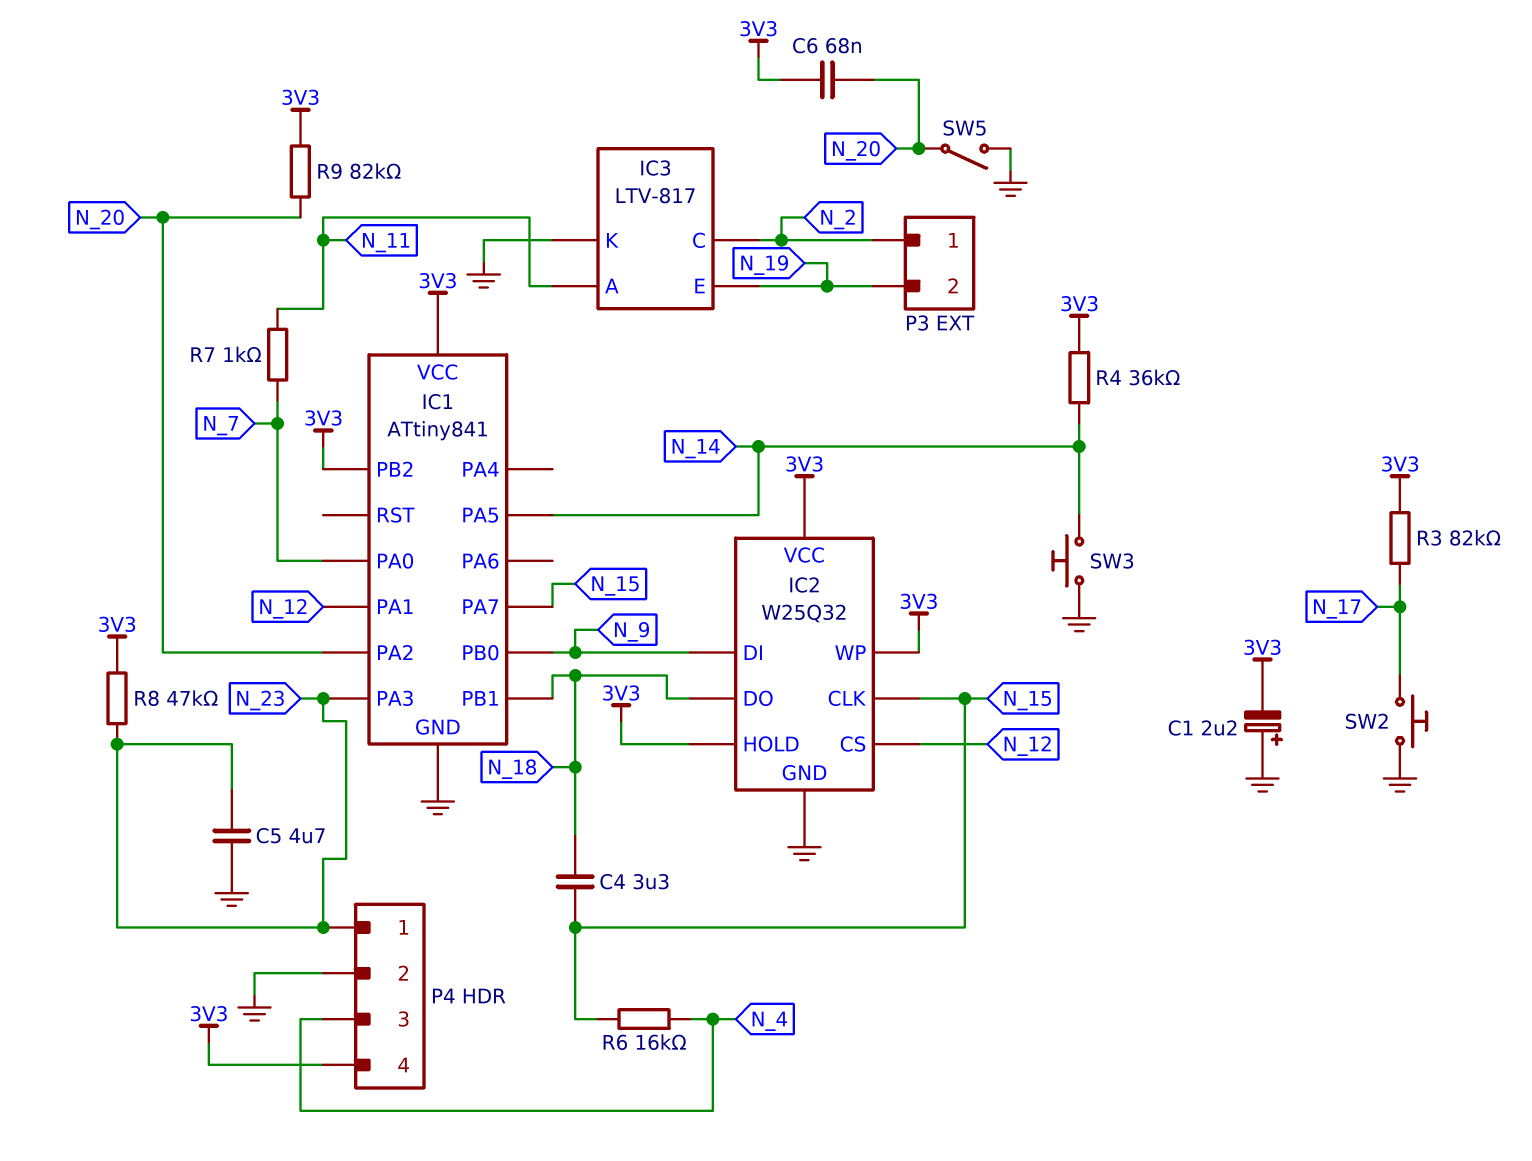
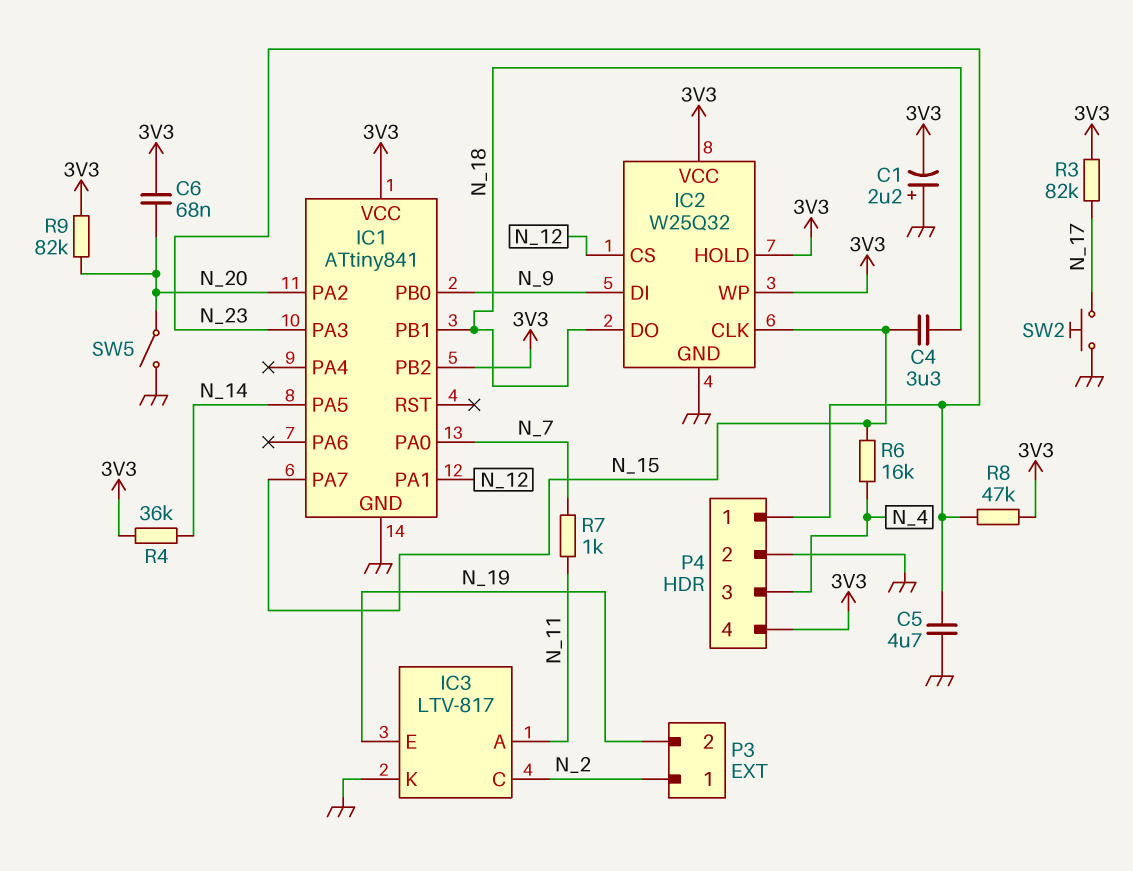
SW3: button (GND, N_14) -> none

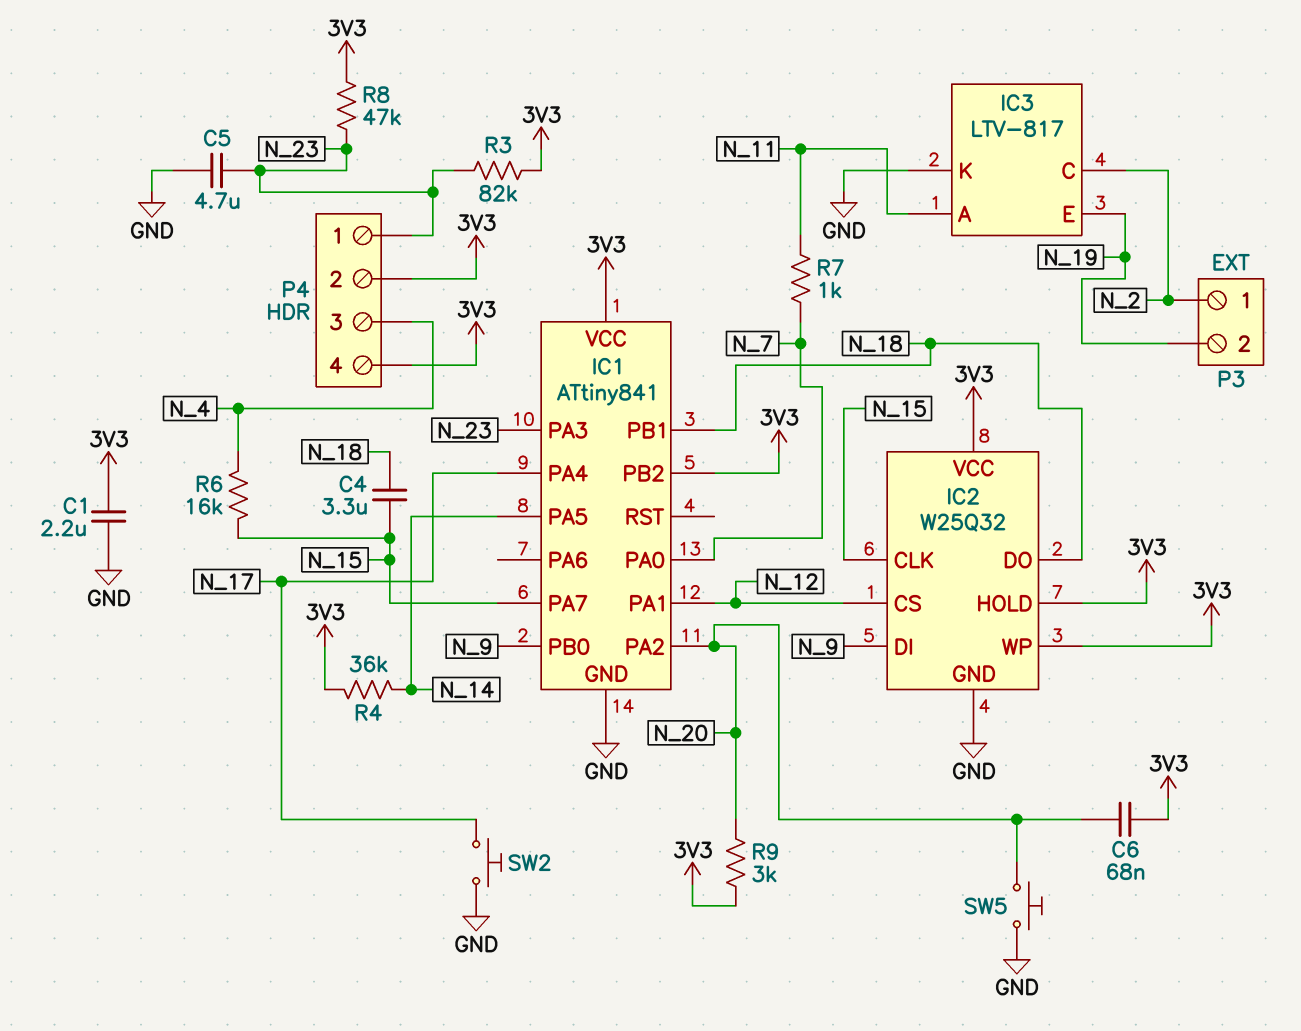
C1: 2.2uF (plus GND, minus 3V3) -> 2.2uF (3V3, GND)
IC1 pin PA4: none -> N_17
P4 pin 2: GND -> 3V3
R3: 82k (3V3, N_17) -> 82k (3V3, N_23)
R9: 82k (3V3, N_20) -> 3k (3V3, N_20)
SW5: switch (GND, N_20) -> button (GND, N_20)

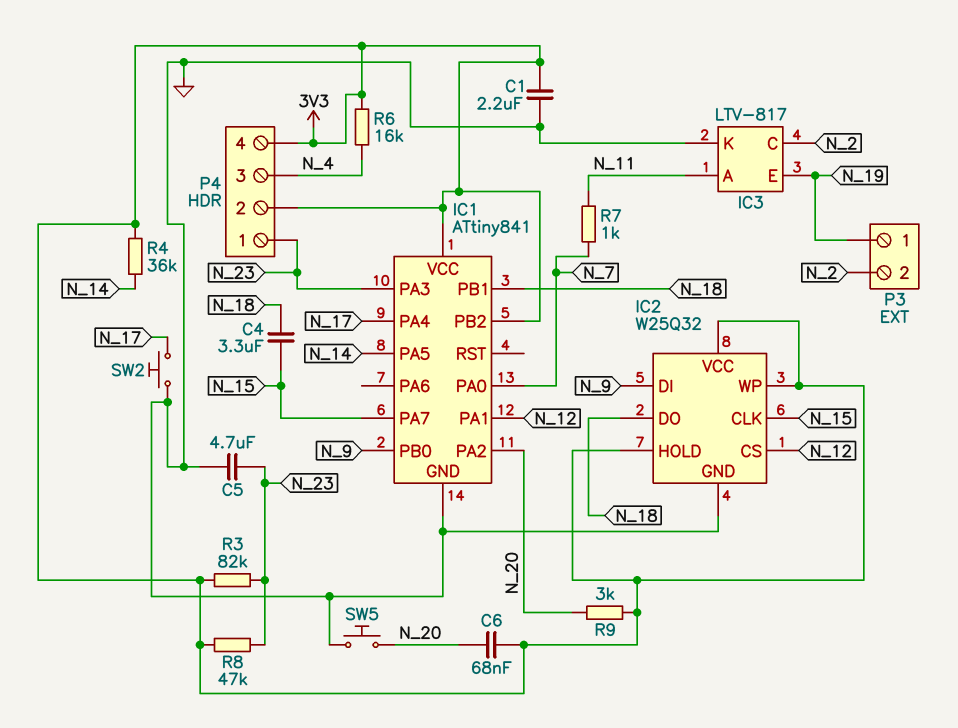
P3 pin 1: N_2 -> N_19
P3 pin 2: N_19 -> N_2
R6: 16k (N_4, N_15) -> 16k (3V3, N_4)

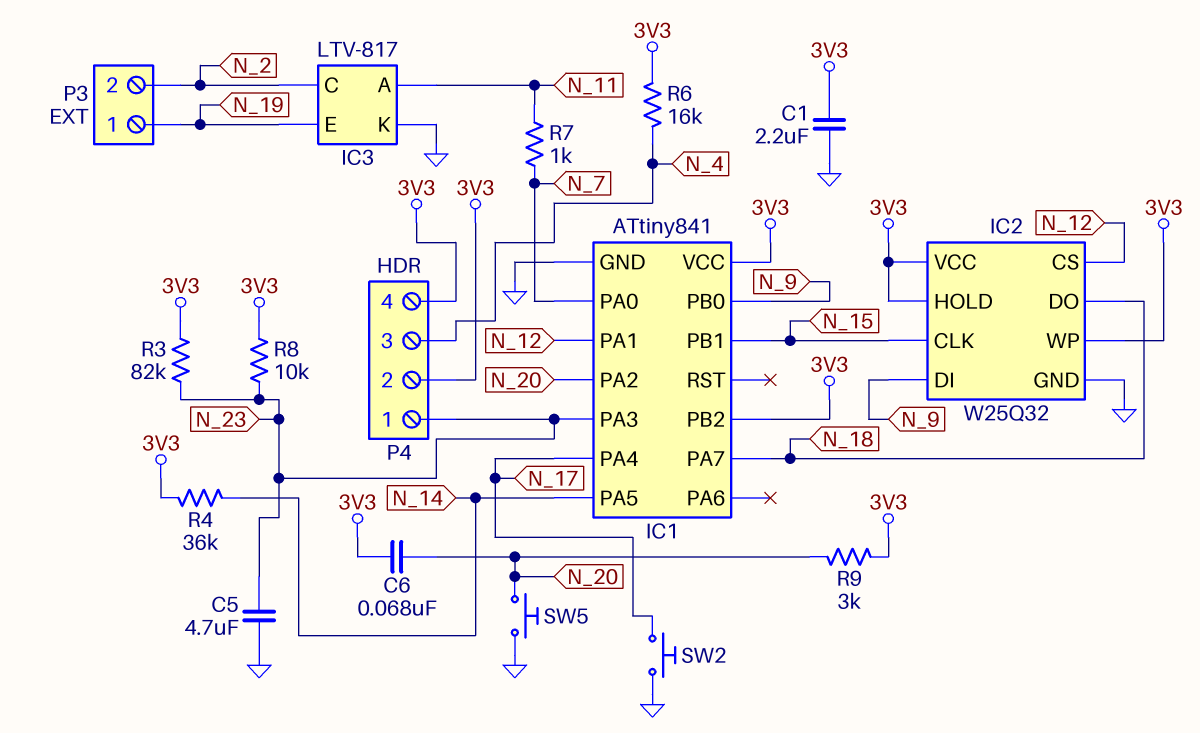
C4: 3.3uF (N_15, N_18) -> none
IC1 pin PA7: N_15 -> N_18
IC1 pin PB1: N_18 -> N_15
R8: 47k (3V3, N_23) -> 10k (3V3, N_23)

